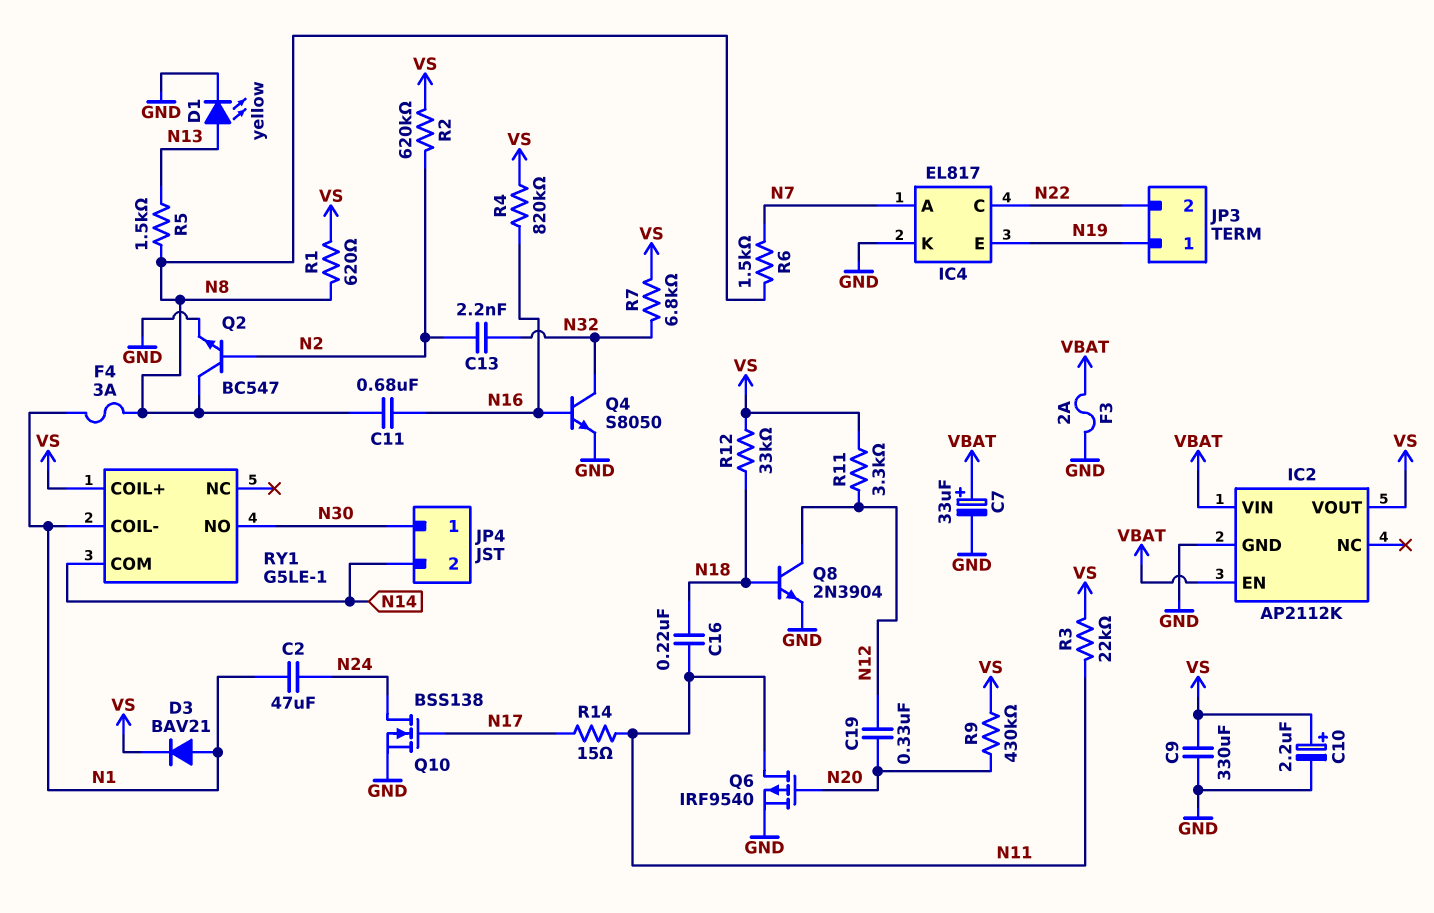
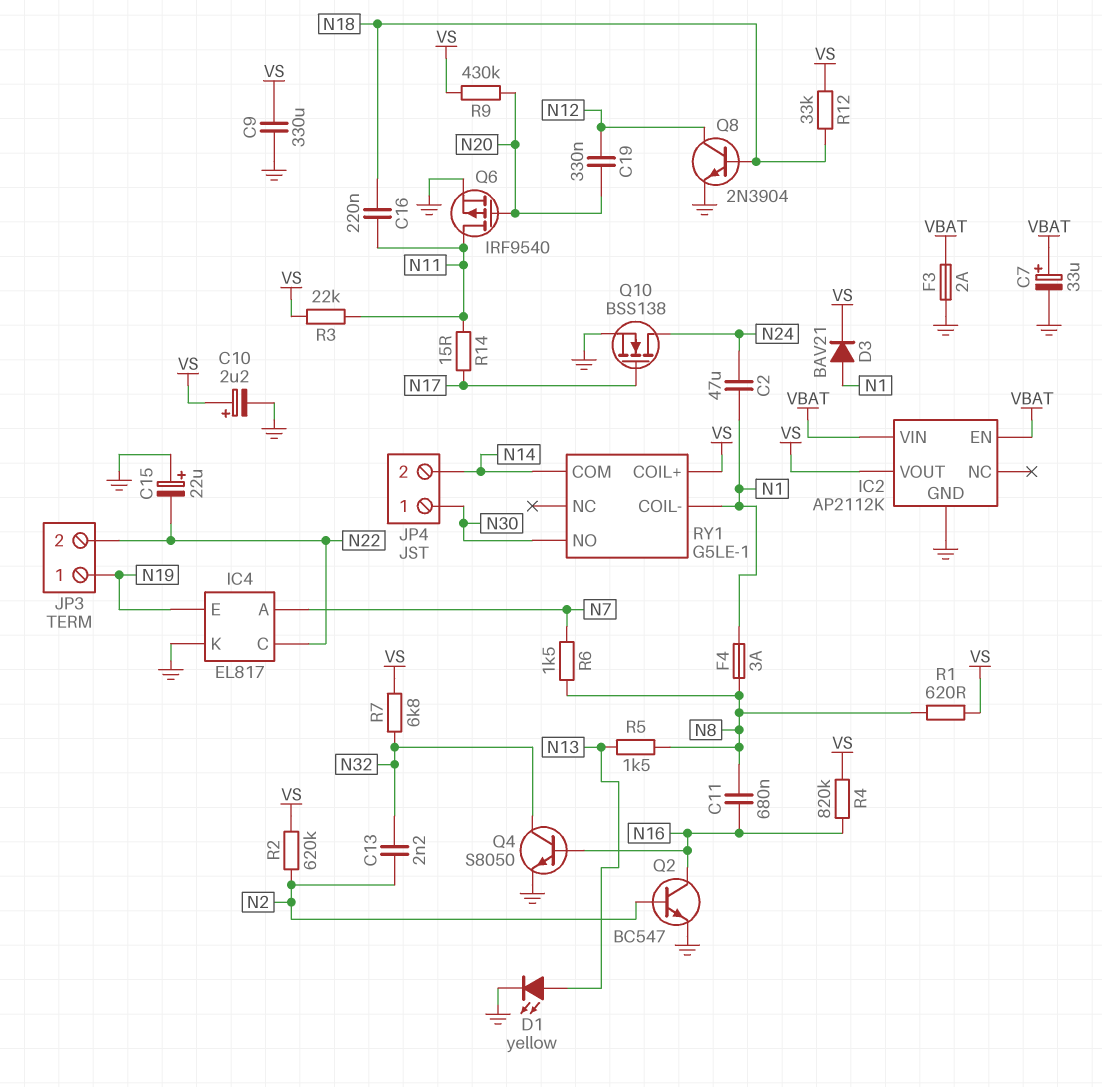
C15: none -> 22uF (plus GND, minus N22)
Q2: NPN BC547 (B N2, C N8, E GND) -> NPN BC547 (B N2, C N16, E GND)
R11: 3.3k (N12, VS) -> none

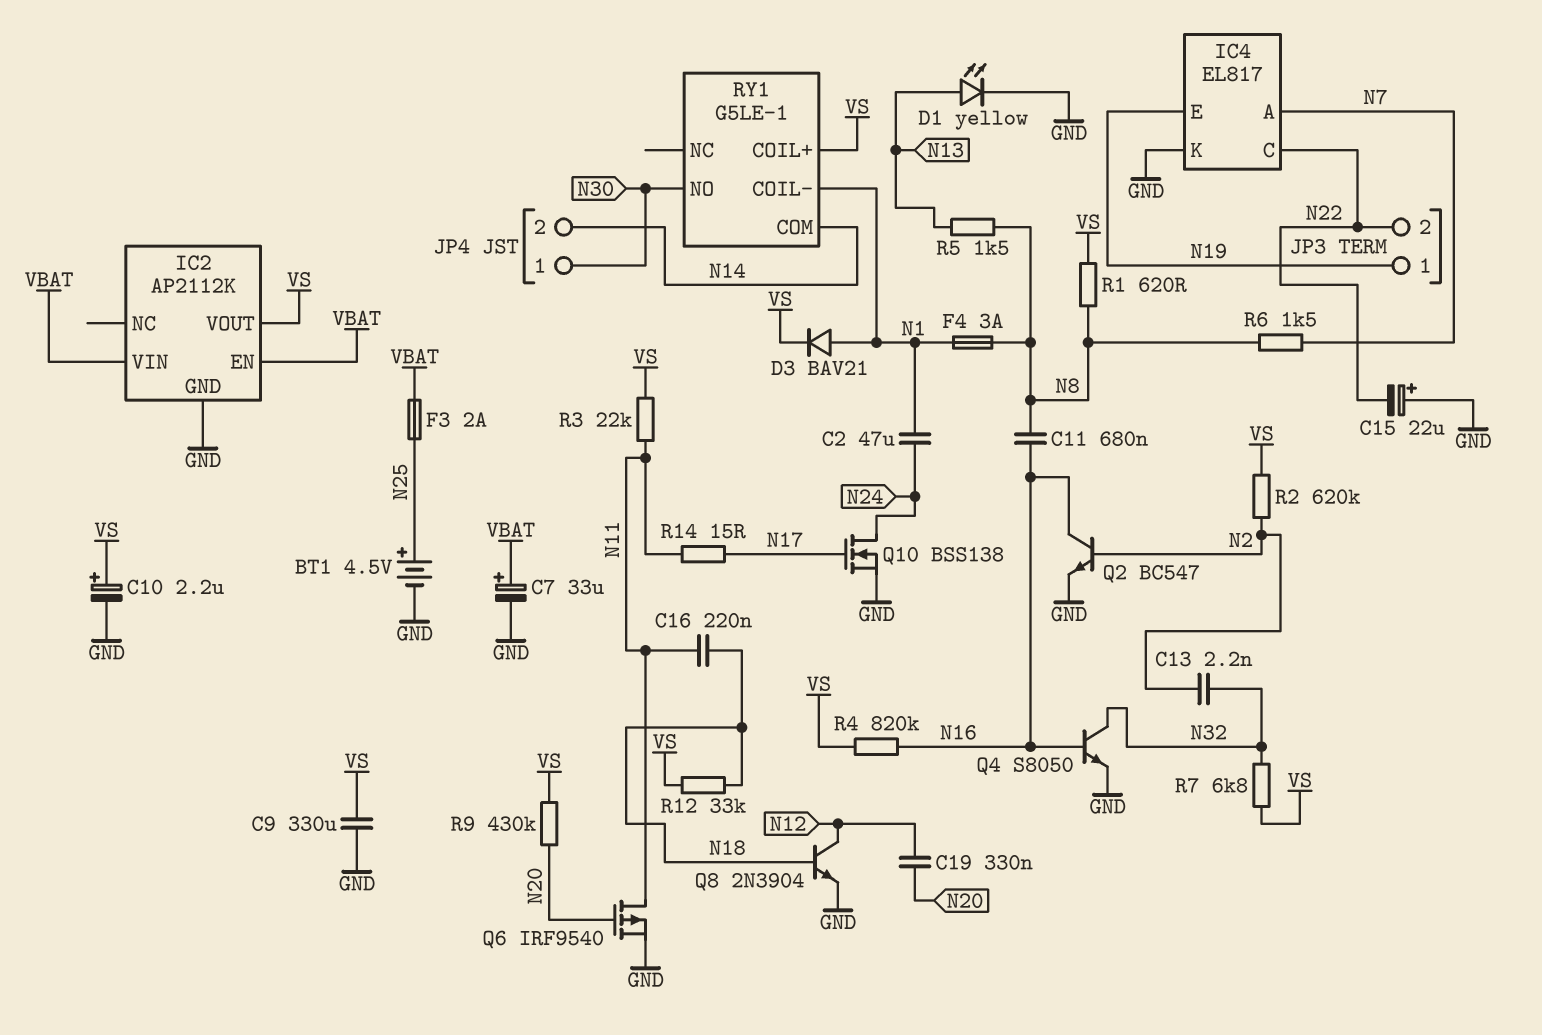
BT1: none -> 4.5V (plus N25, minus GND)
F3: 2A (GND, VBAT) -> 2A (N25, VBAT)

